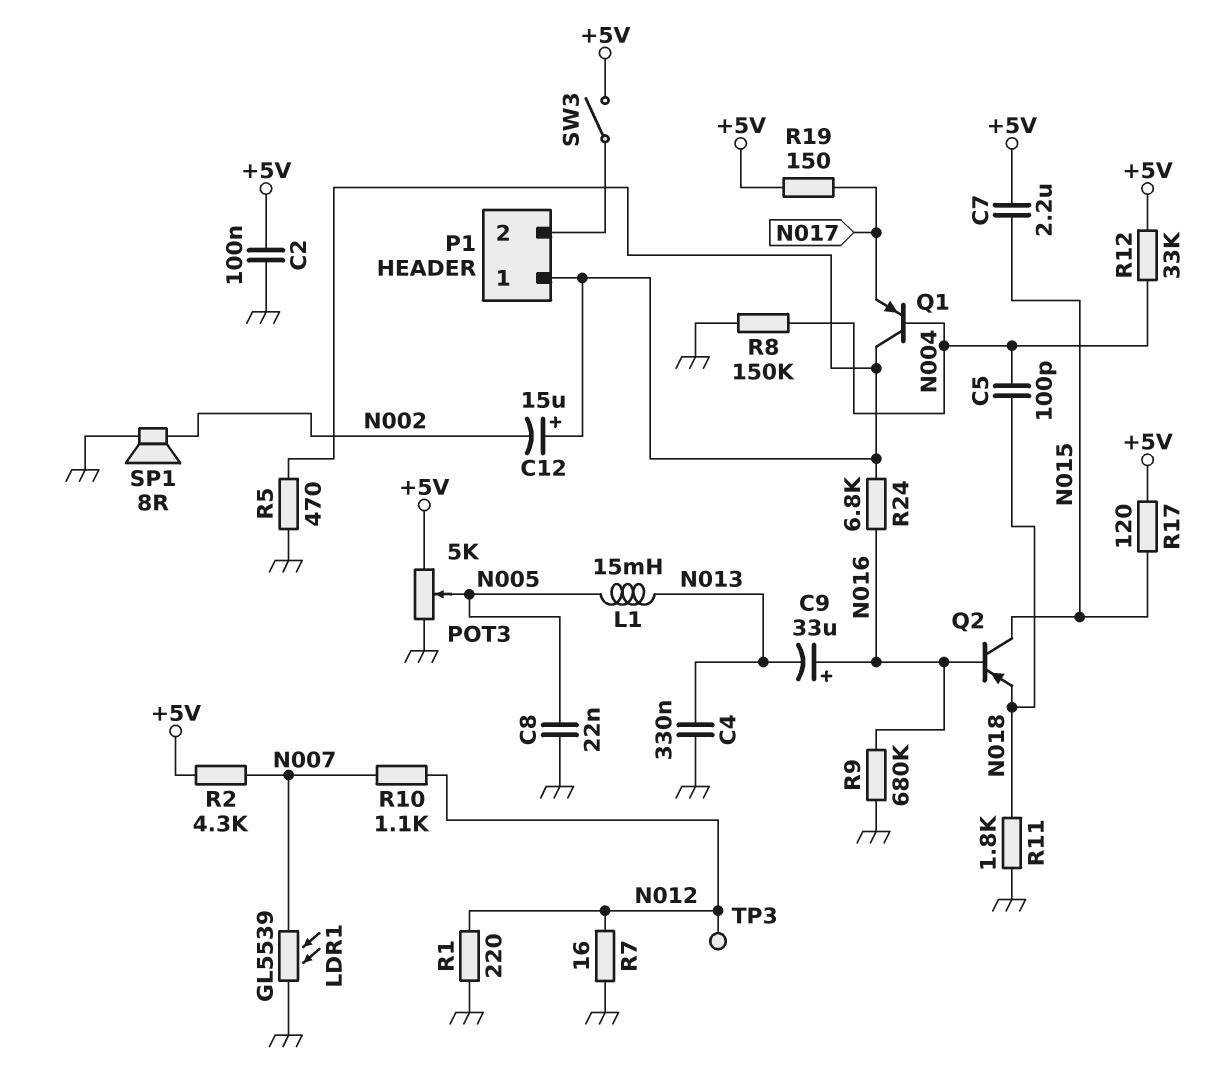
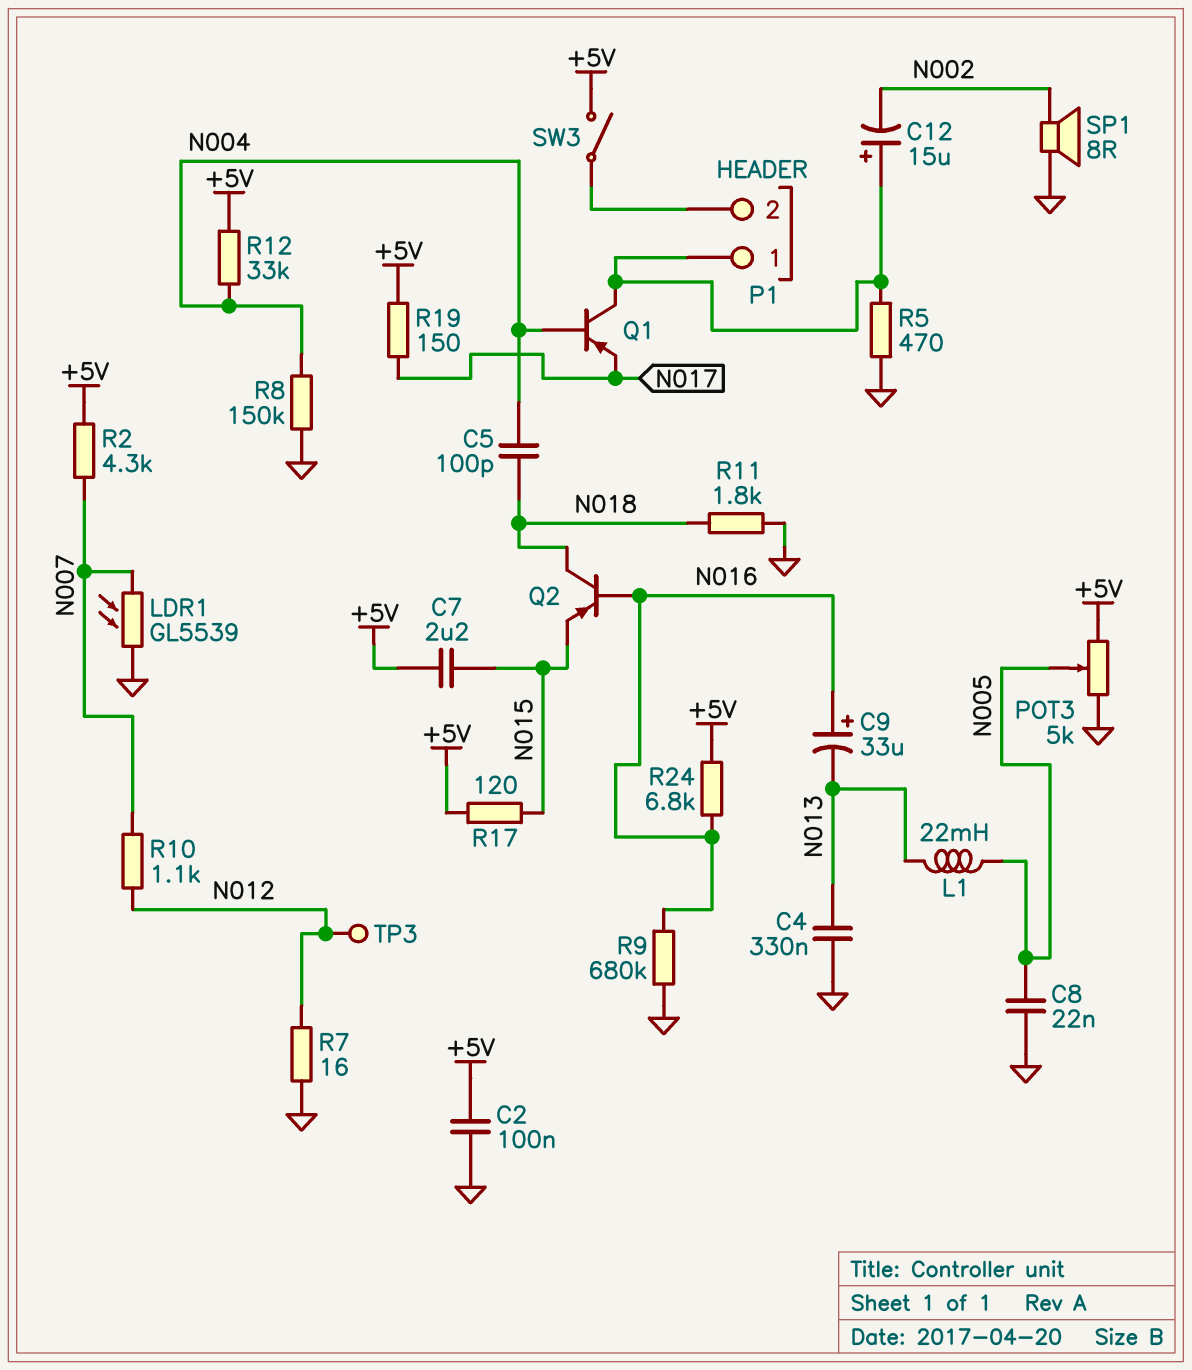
L1: 15mH (N005, N013) -> 22mH (N005, N013)
Q2: PNP (B N016, C N015, E N018) -> PNP (B N016, C N018, E N015)
R1: 220 (GND, N012) -> none
R24: 6.8k (N016, P1/1) -> 6.8k (+5V, N016)

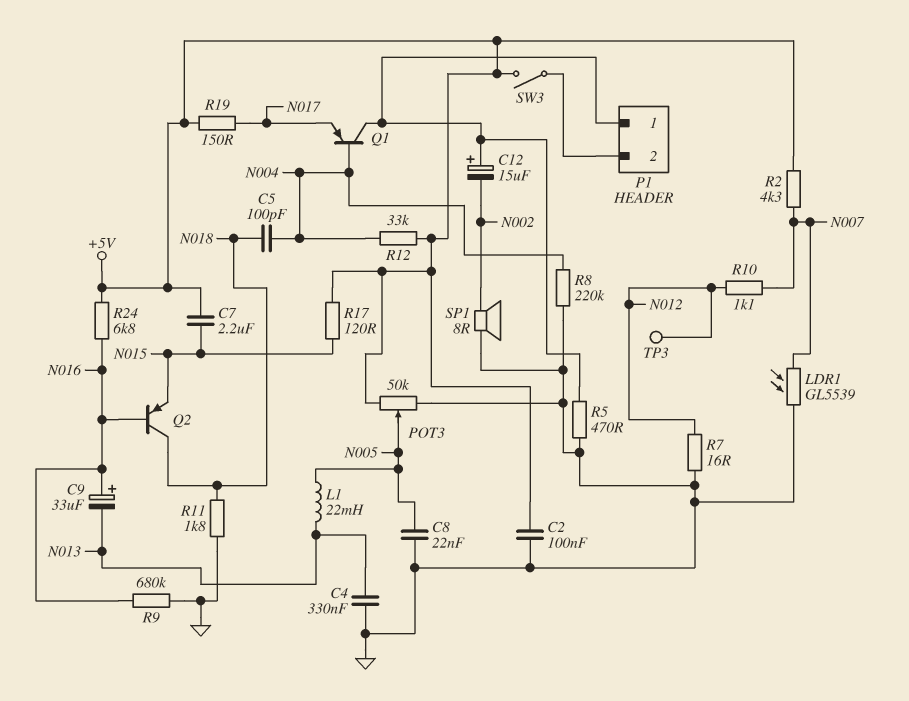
POT3: 5k (+5V, GND, wiper N005) -> 50k (+5V, GND, wiper N005)
R8: 150k (GND, N004) -> 220k (GND, N004)

